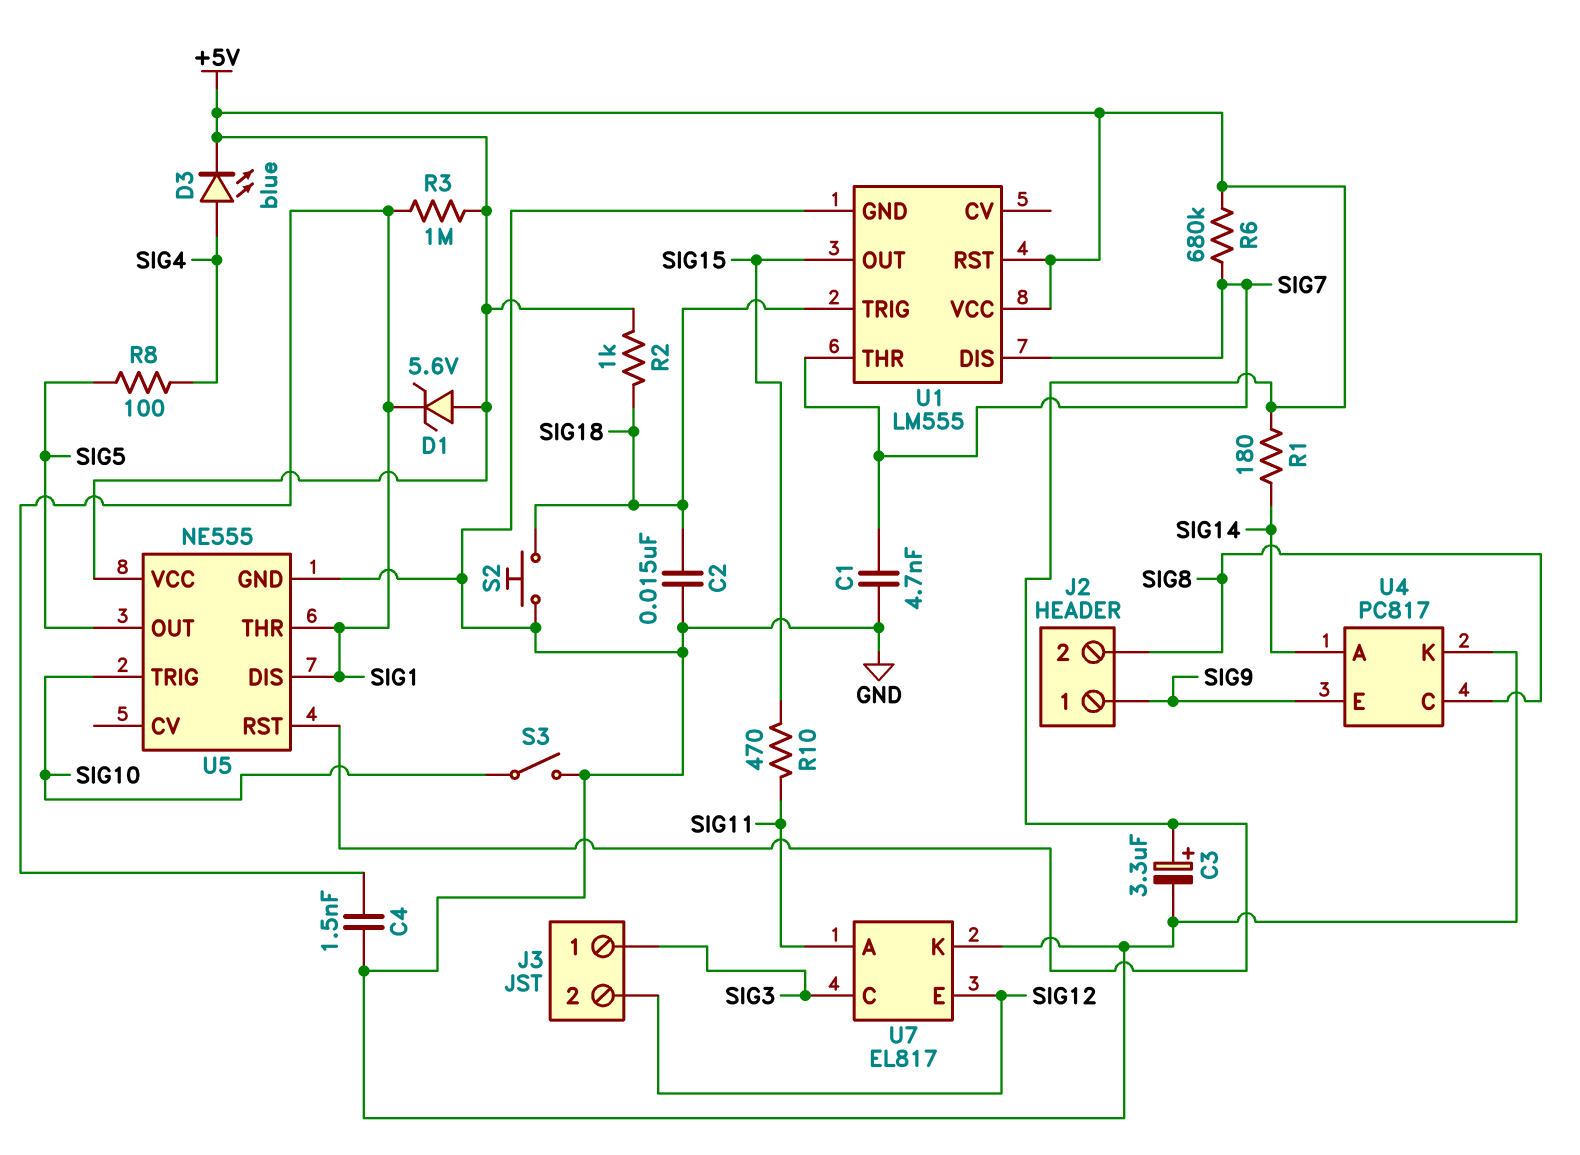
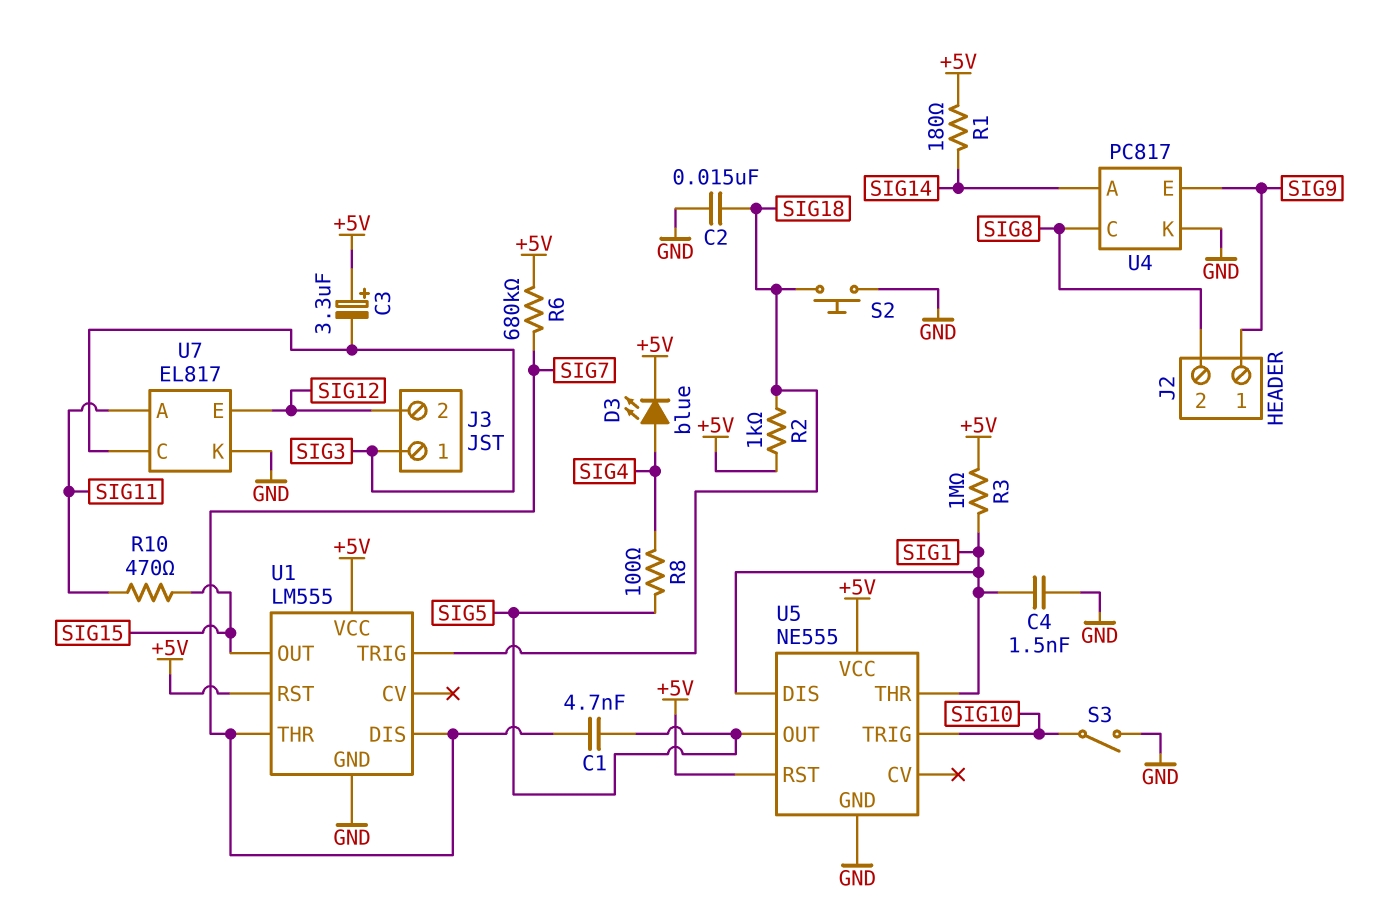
C1: 4.7nF (GND, SIG7) -> 4.7nF (SIG5, SIG7)
C3: 3.3uF (plus +5V, minus GND) -> 3.3uF (plus +5V, minus SIG3)
D1: zener 5.6V (A +5V, K SIG1) -> none

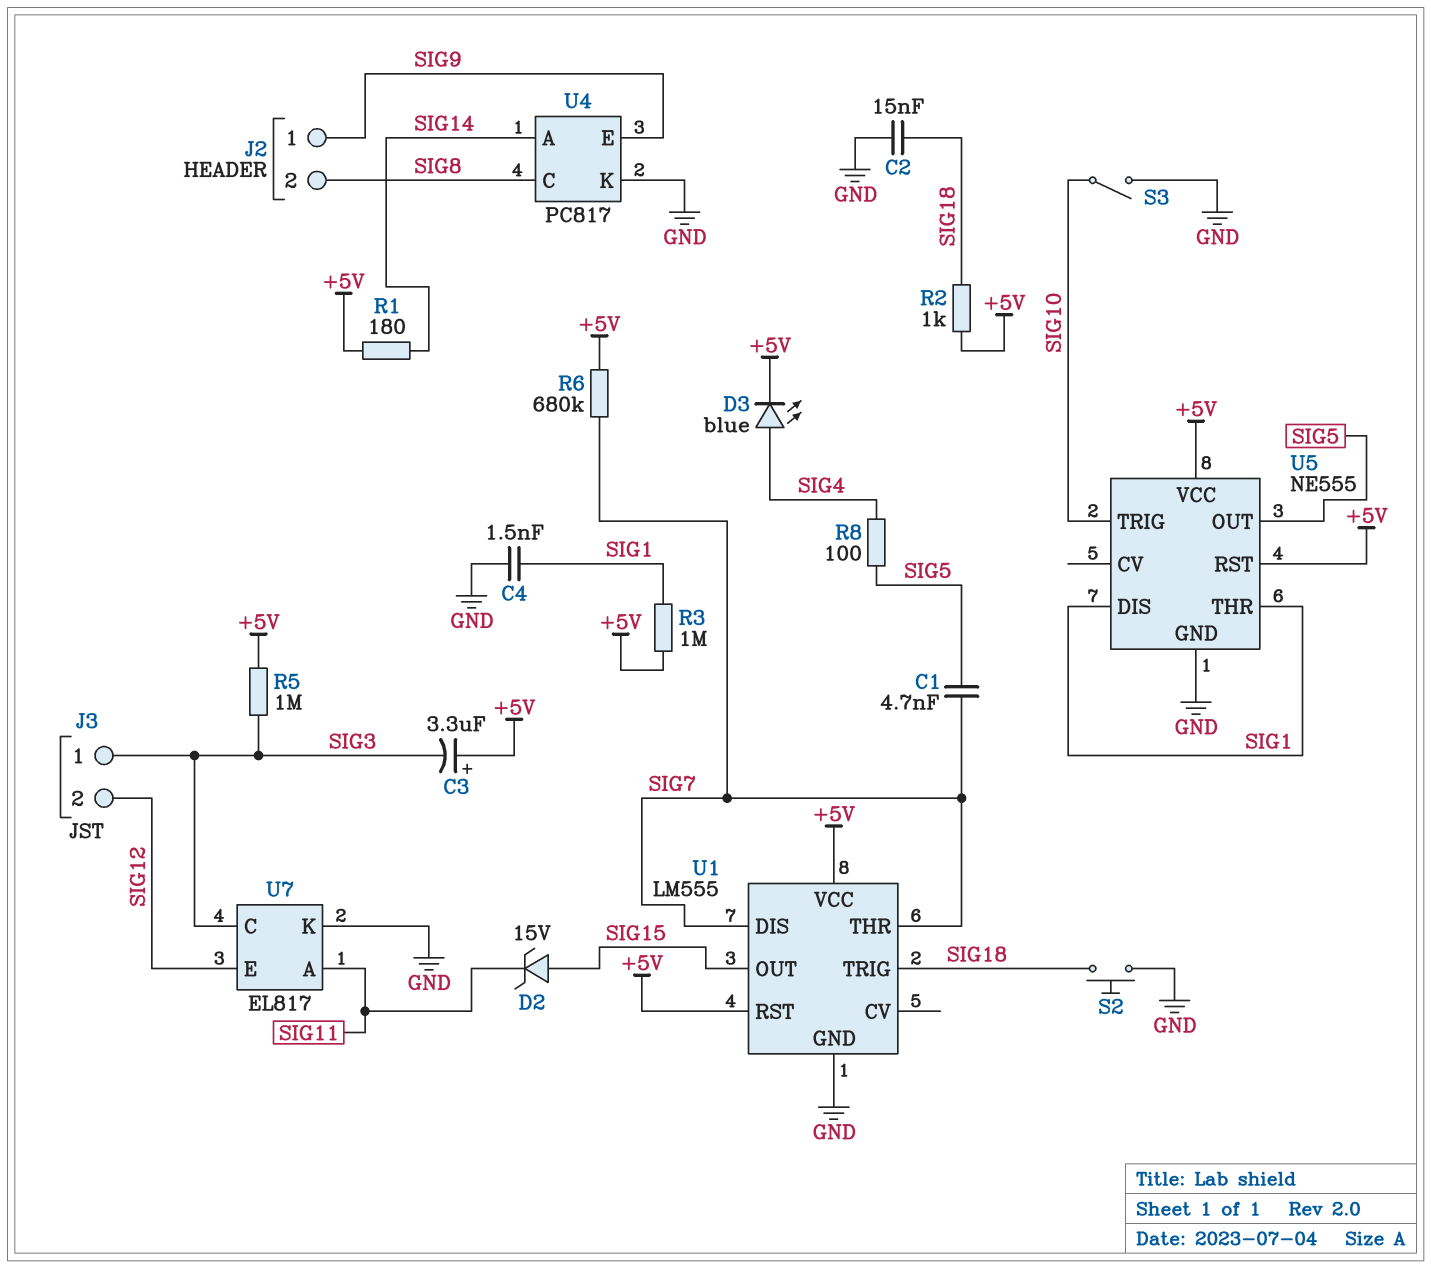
D2: none -> zener 15V (A SIG15, K SIG11)
R5: none -> 1M (+5V, SIG3)
R10: 470 (SIG11, SIG15) -> none

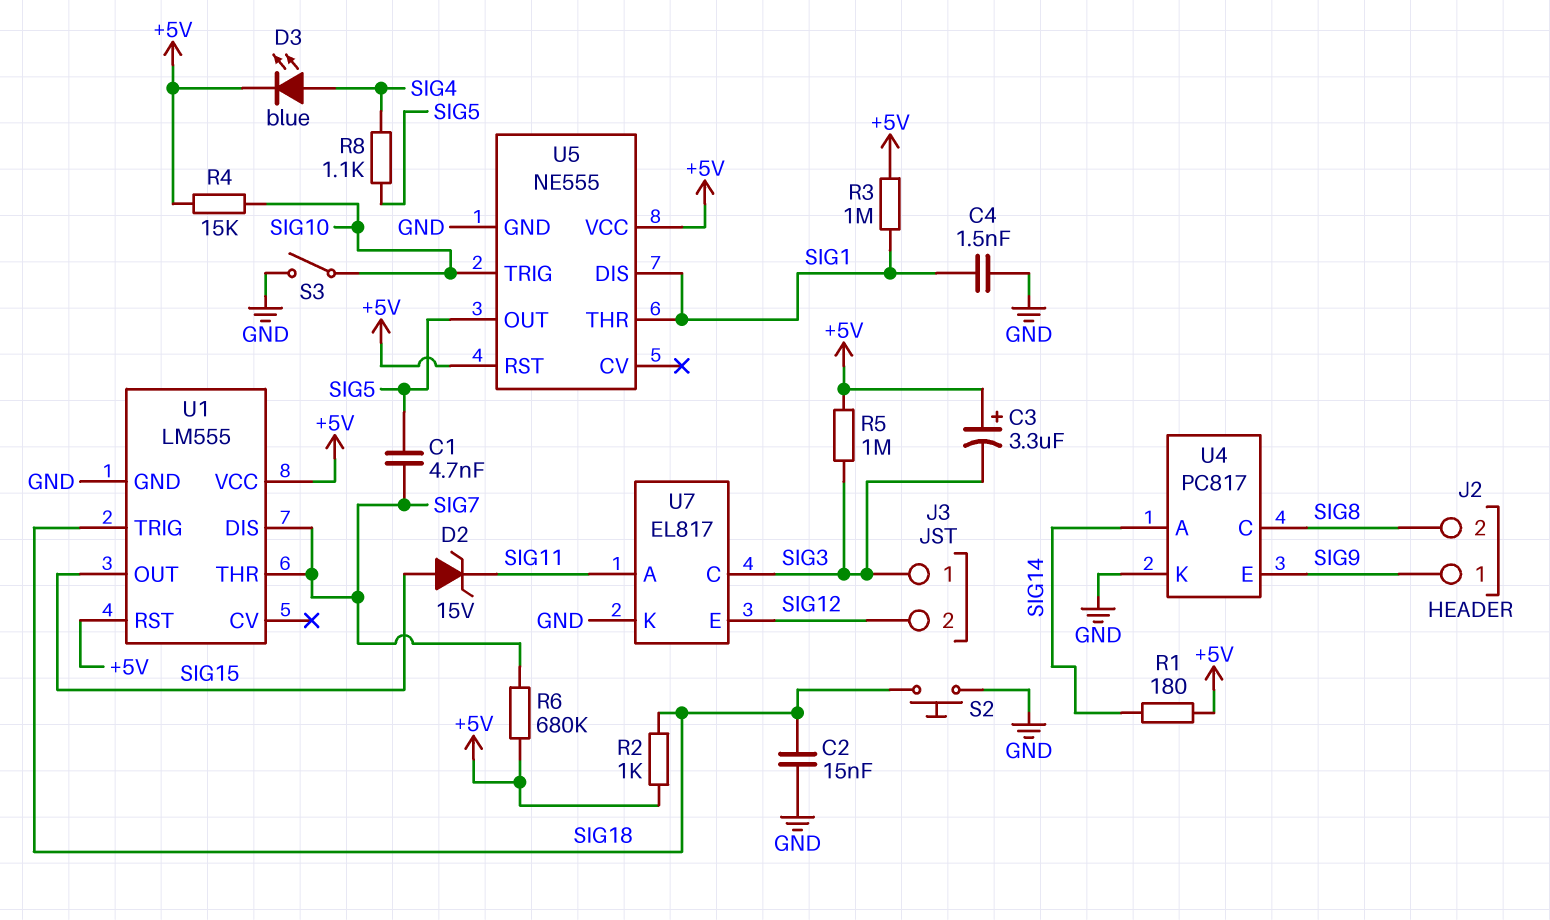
R4: none -> 15k (+5V, SIG10)
R8: 100 (SIG4, SIG5) -> 1.1k (SIG4, SIG5)

